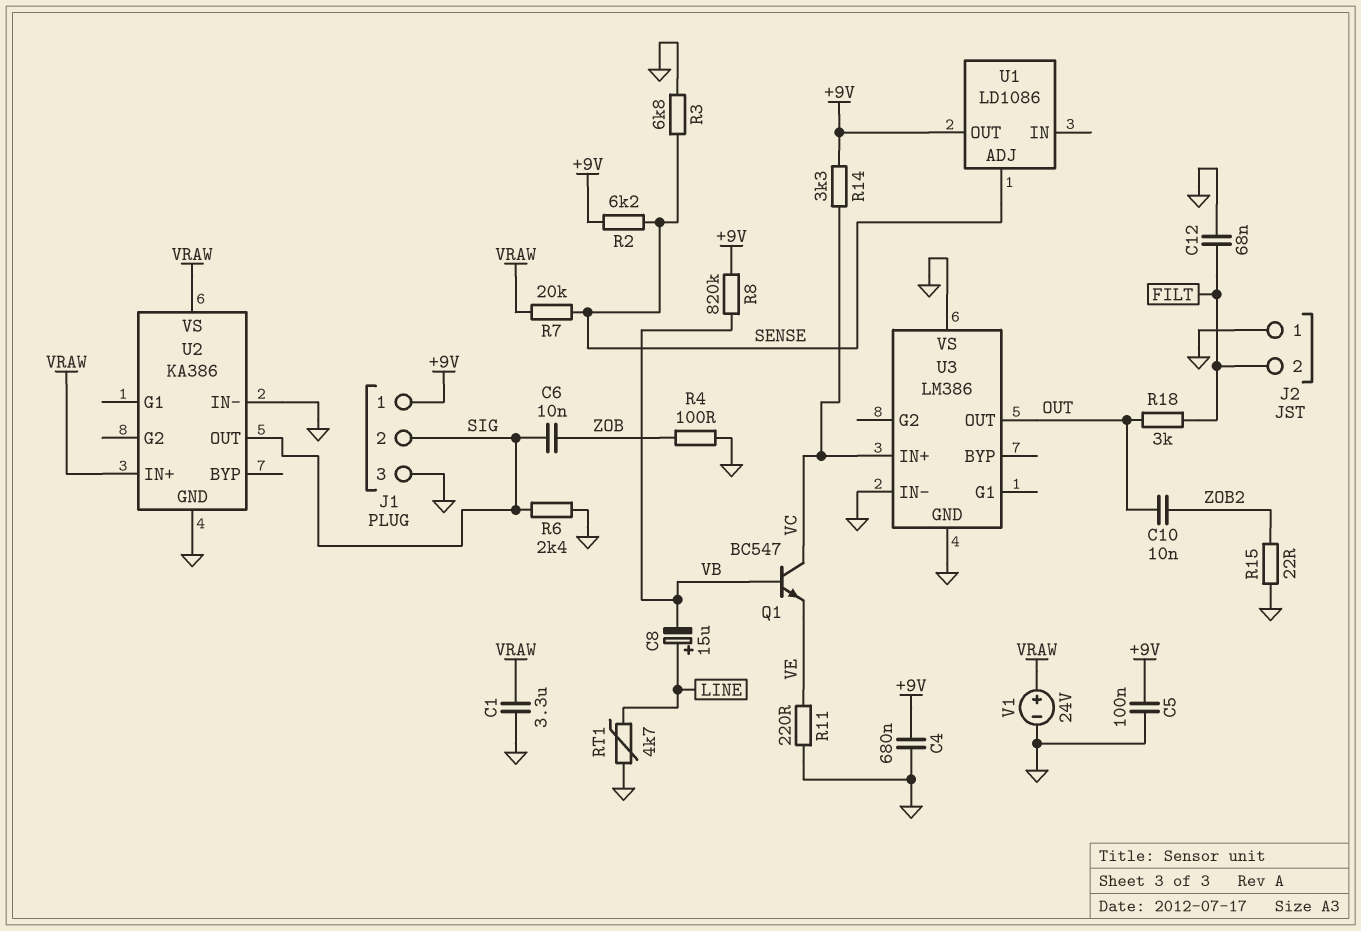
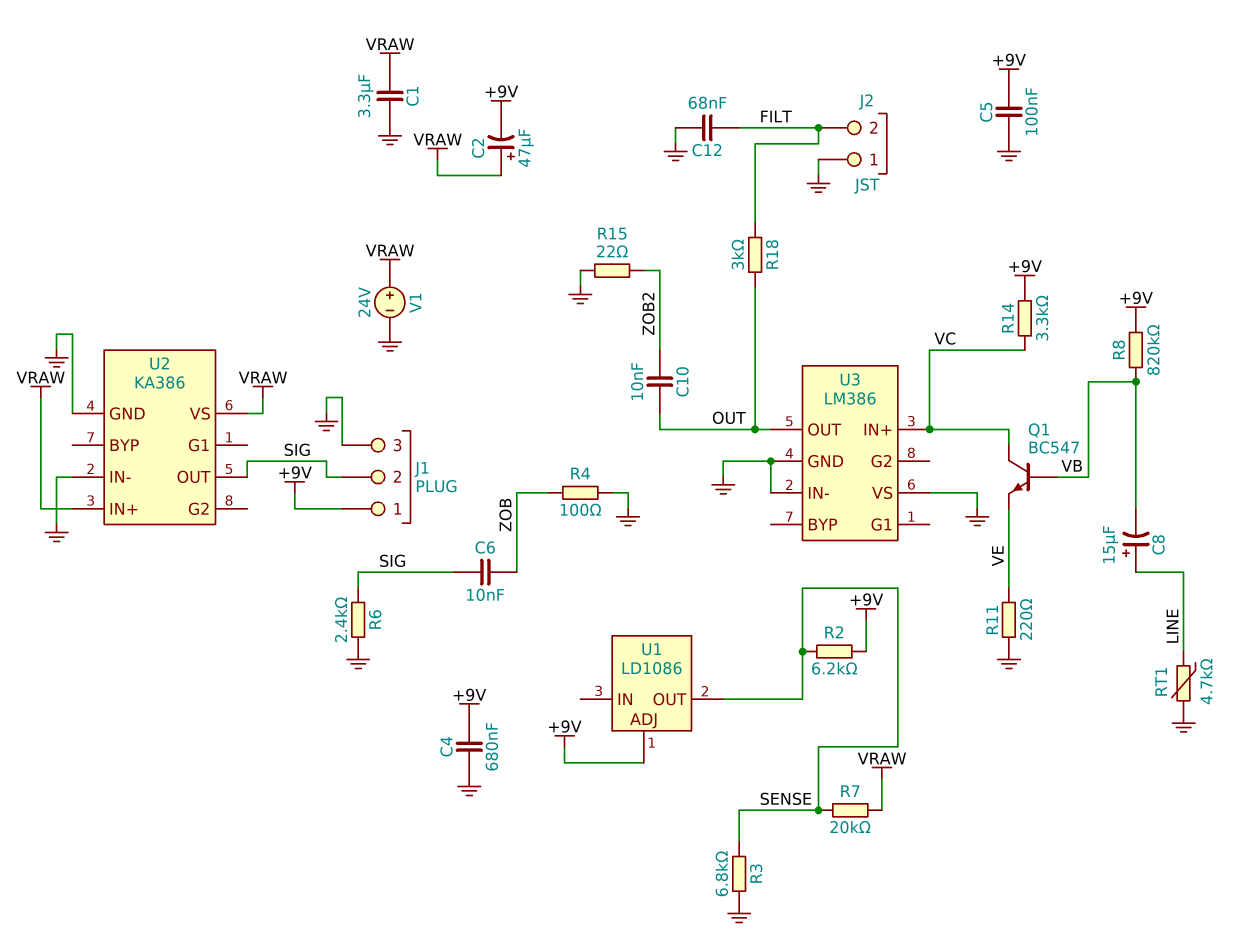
C2: none -> 47uF (plus VRAW, minus +9V)
U1 pin ADJ: SENSE -> +9V
U1 pin OUT: +9V -> SENSE

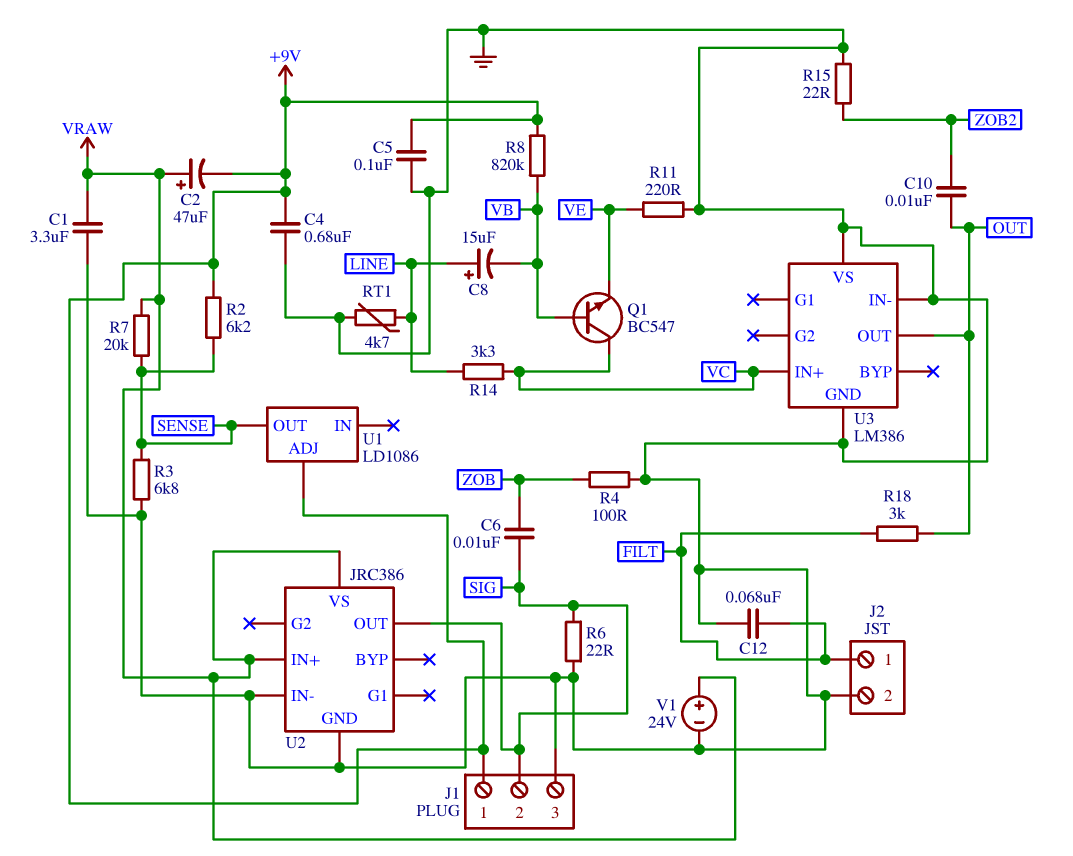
J2 pin 1: GND -> FILT
J2 pin 2: FILT -> GND
R6: 2.4k (GND, SIG) -> 22 (GND, SIG)
R14: 3.3k (+9V, VC) -> 3.3k (LINE, VC)
U2: KA386 -> JRC386

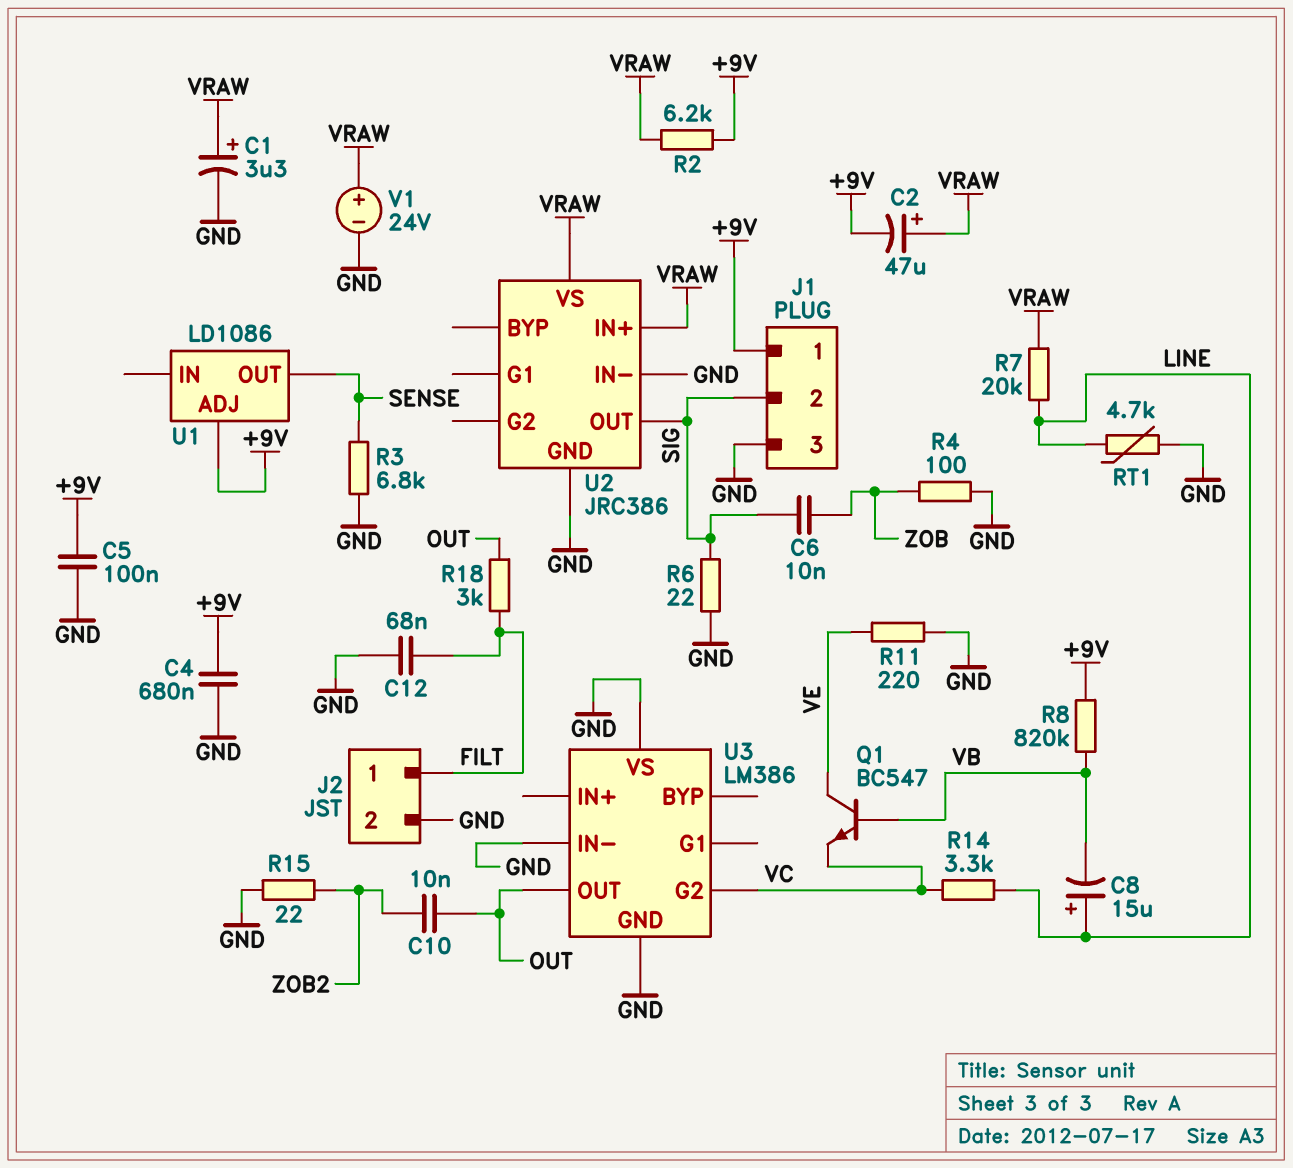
C1: 3.3uF (GND, VRAW) -> 3.3uF (plus VRAW, minus GND)
Q1: NPN BC547 (B VB, C VC, E VE) -> NPN BC547 (B VB, C VE, E VC)
R2: 6.2k (+9V, SENSE) -> 6.2k (+9V, VRAW)
R7: 20k (SENSE, VRAW) -> 20k (LINE, VRAW)
U3 pin G2: none -> VC
U3 pin IN+: VC -> none

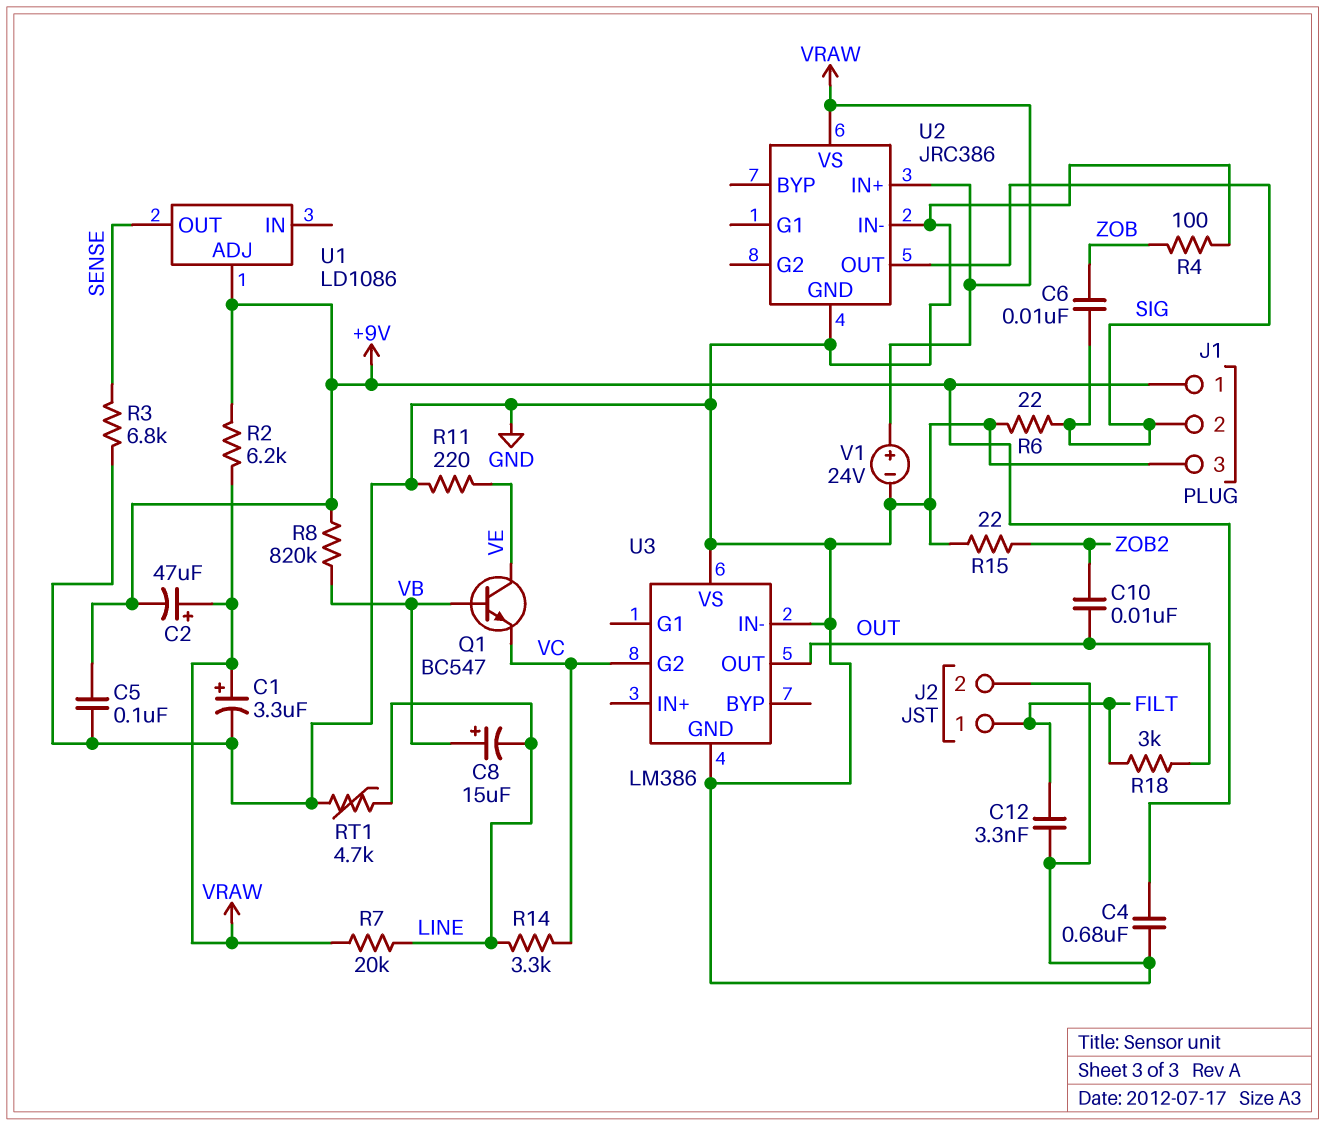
C8: 15uF (plus LINE, minus VB) -> 15uF (plus VB, minus LINE)
C12: 68nF (FILT, GND) -> 3.3nF (FILT, GND)

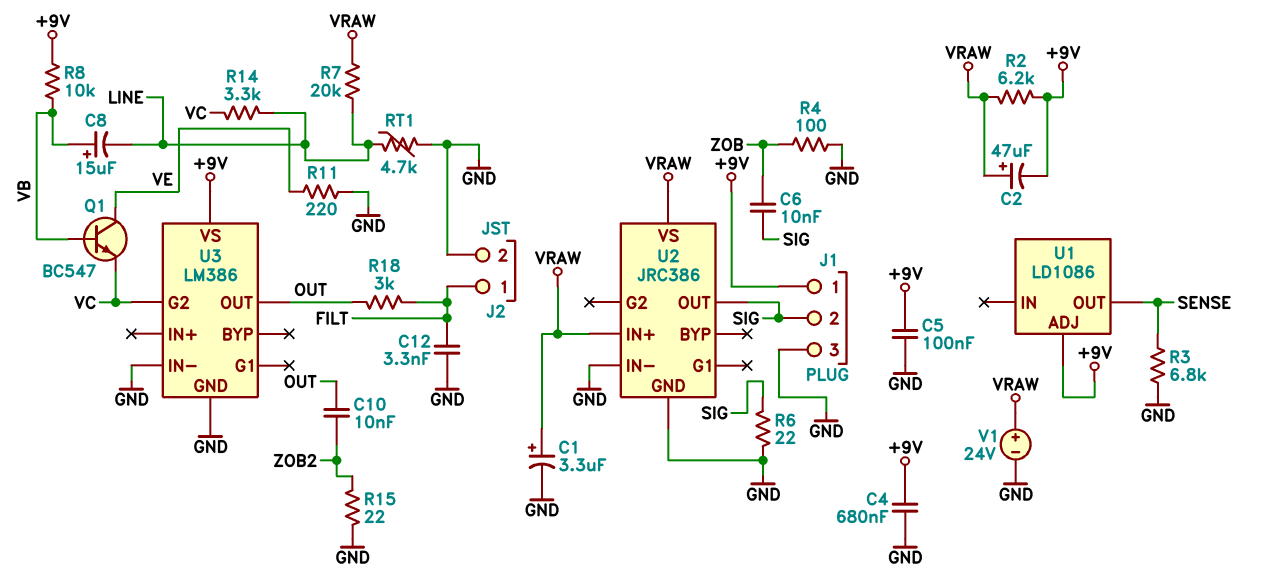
R8: 820k (+9V, VB) -> 10k (+9V, VB)
U3 pin VS: GND -> +9V

